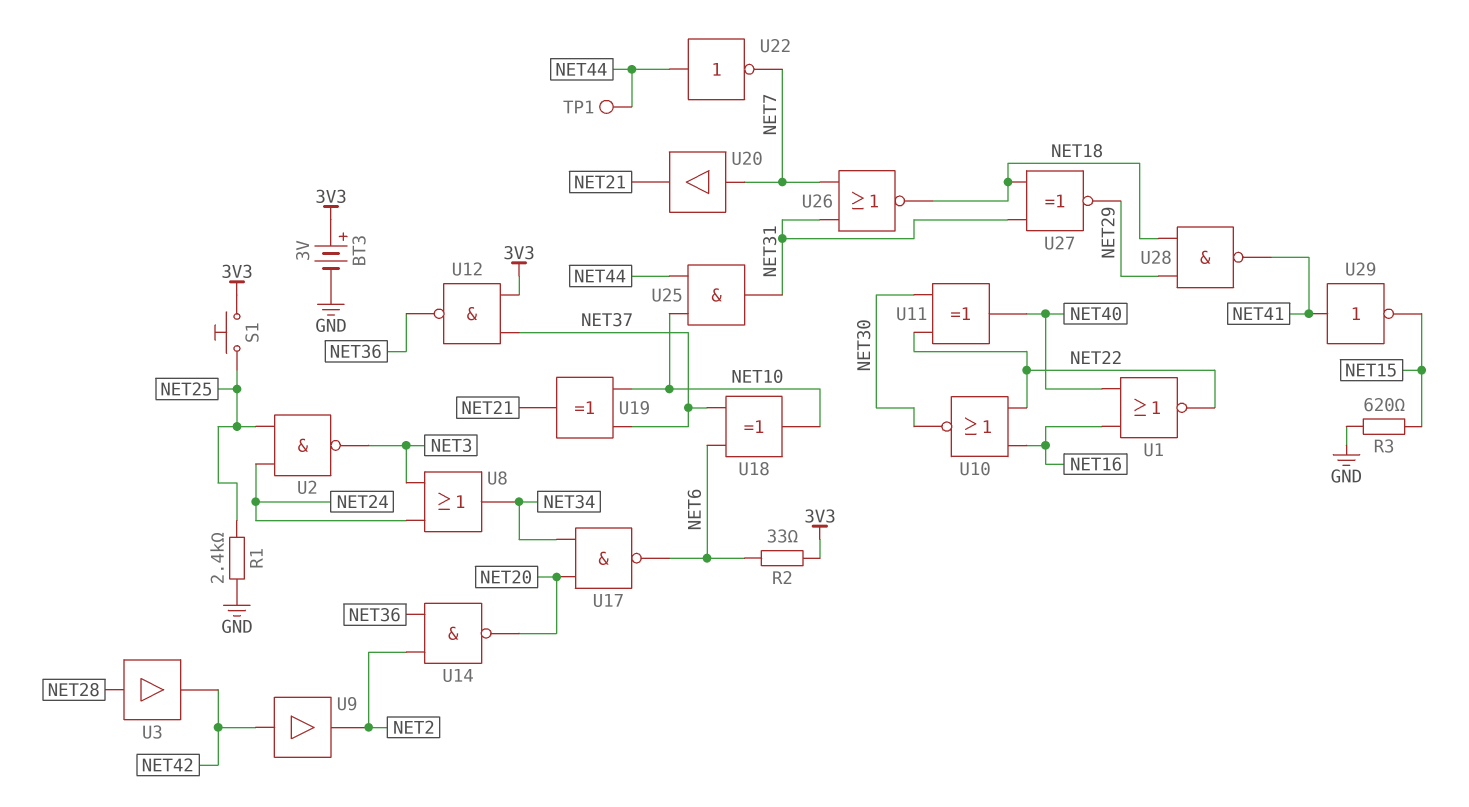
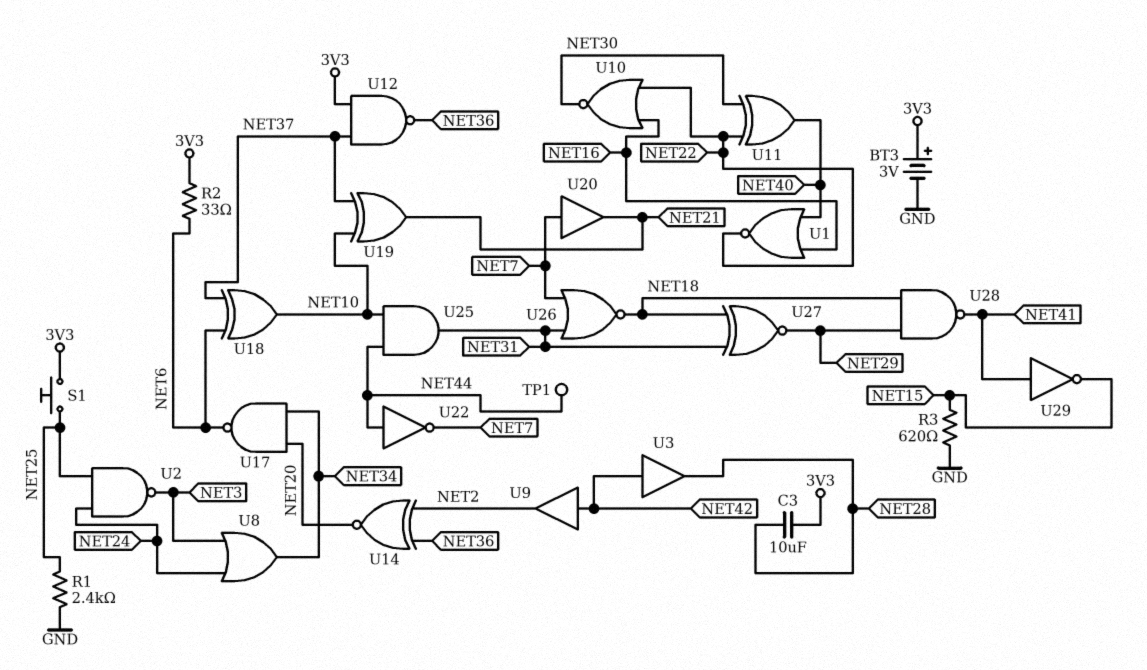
C3: none -> 10uF (3V3, NET28)
U3: buffer (in NET28, out NET42) -> buffer (in NET42, out NET28)
U14: NAND (in NET2, in NET36, out NET20) -> XNOR (in NET2, in NET36, out NET20)

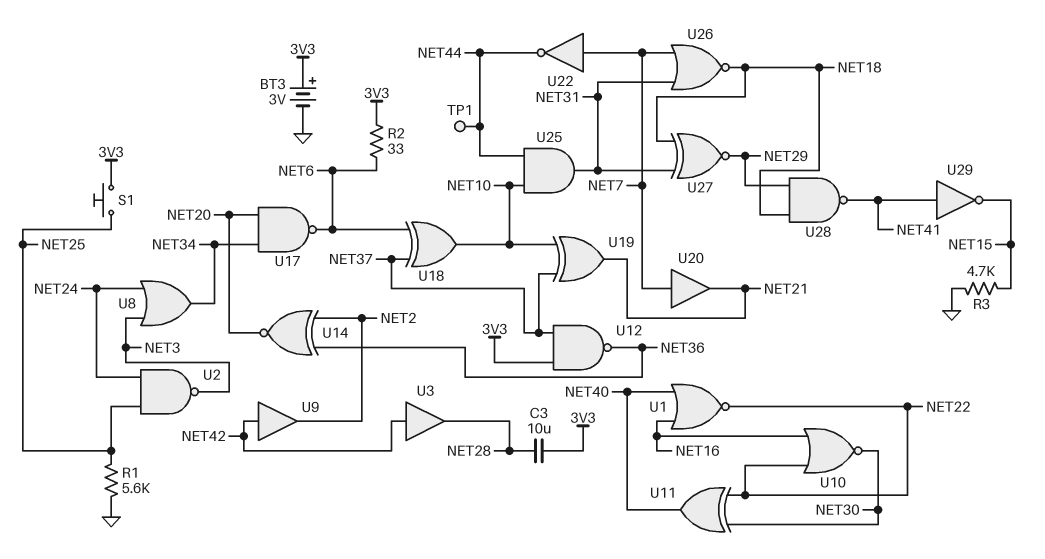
R1: 2.4k (GND, NET25) -> 5.6k (GND, NET25)
R3: 620 (GND, NET15) -> 4.7k (GND, NET15)
U22: NOT (in NET44, out NET7) -> NOT (in NET7, out NET44)

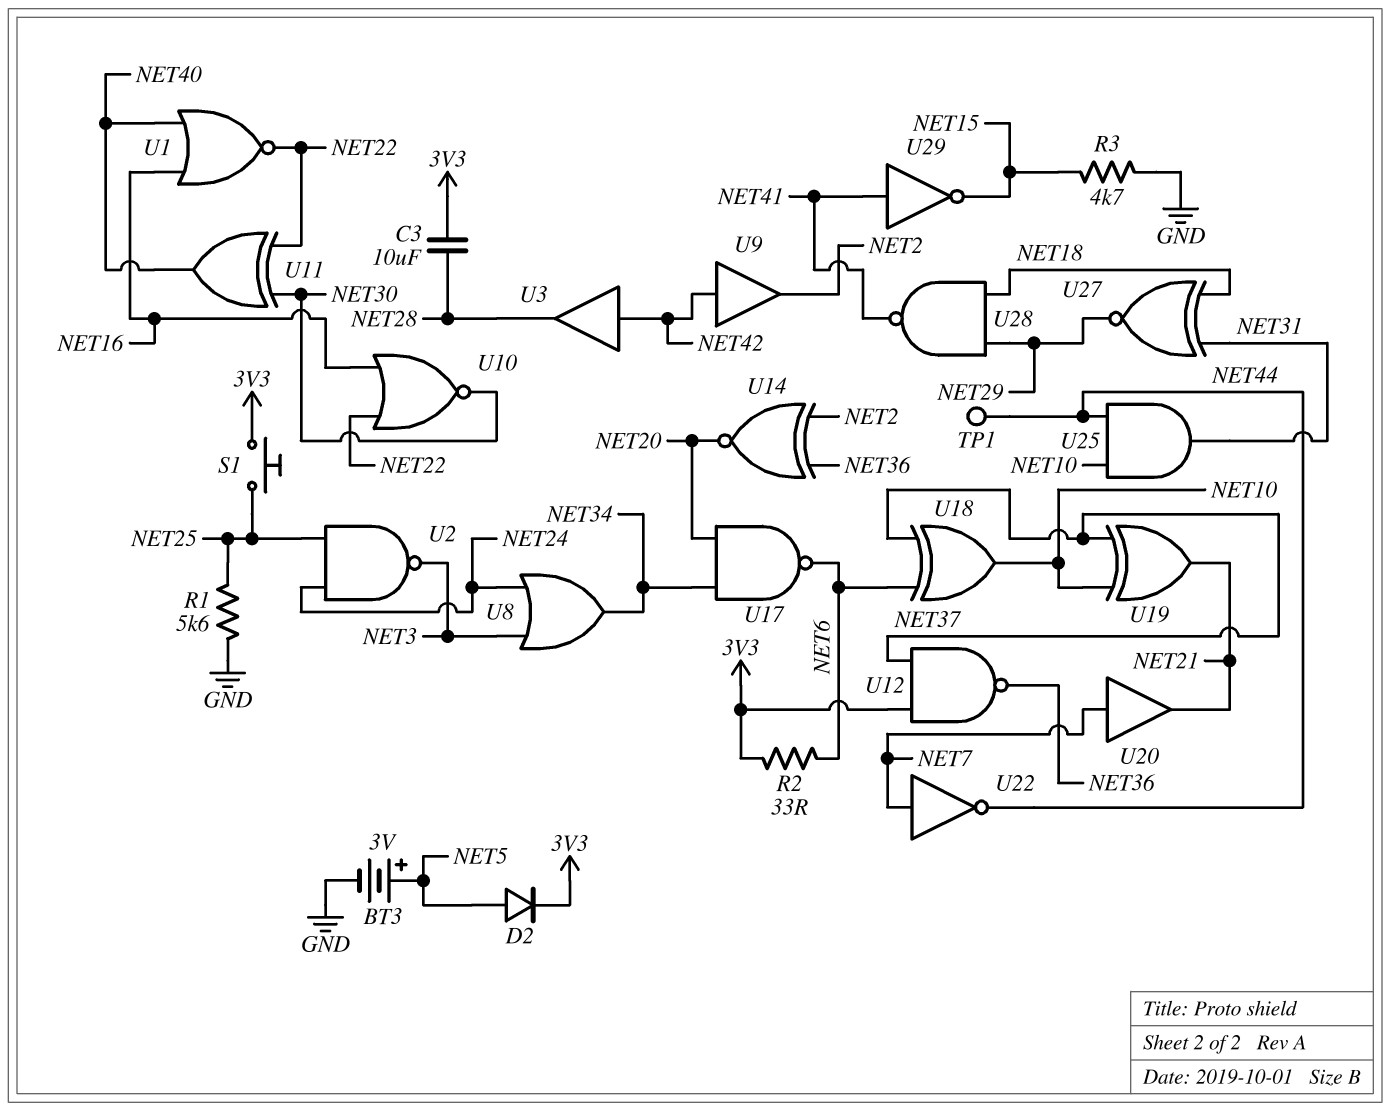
BT3: 3V (plus 3V3, minus GND) -> 3V (plus NET5, minus GND)
D2: none -> diode (A NET5, K 3V3)
U26: NOR (in NET7, in NET31, out NET18) -> none

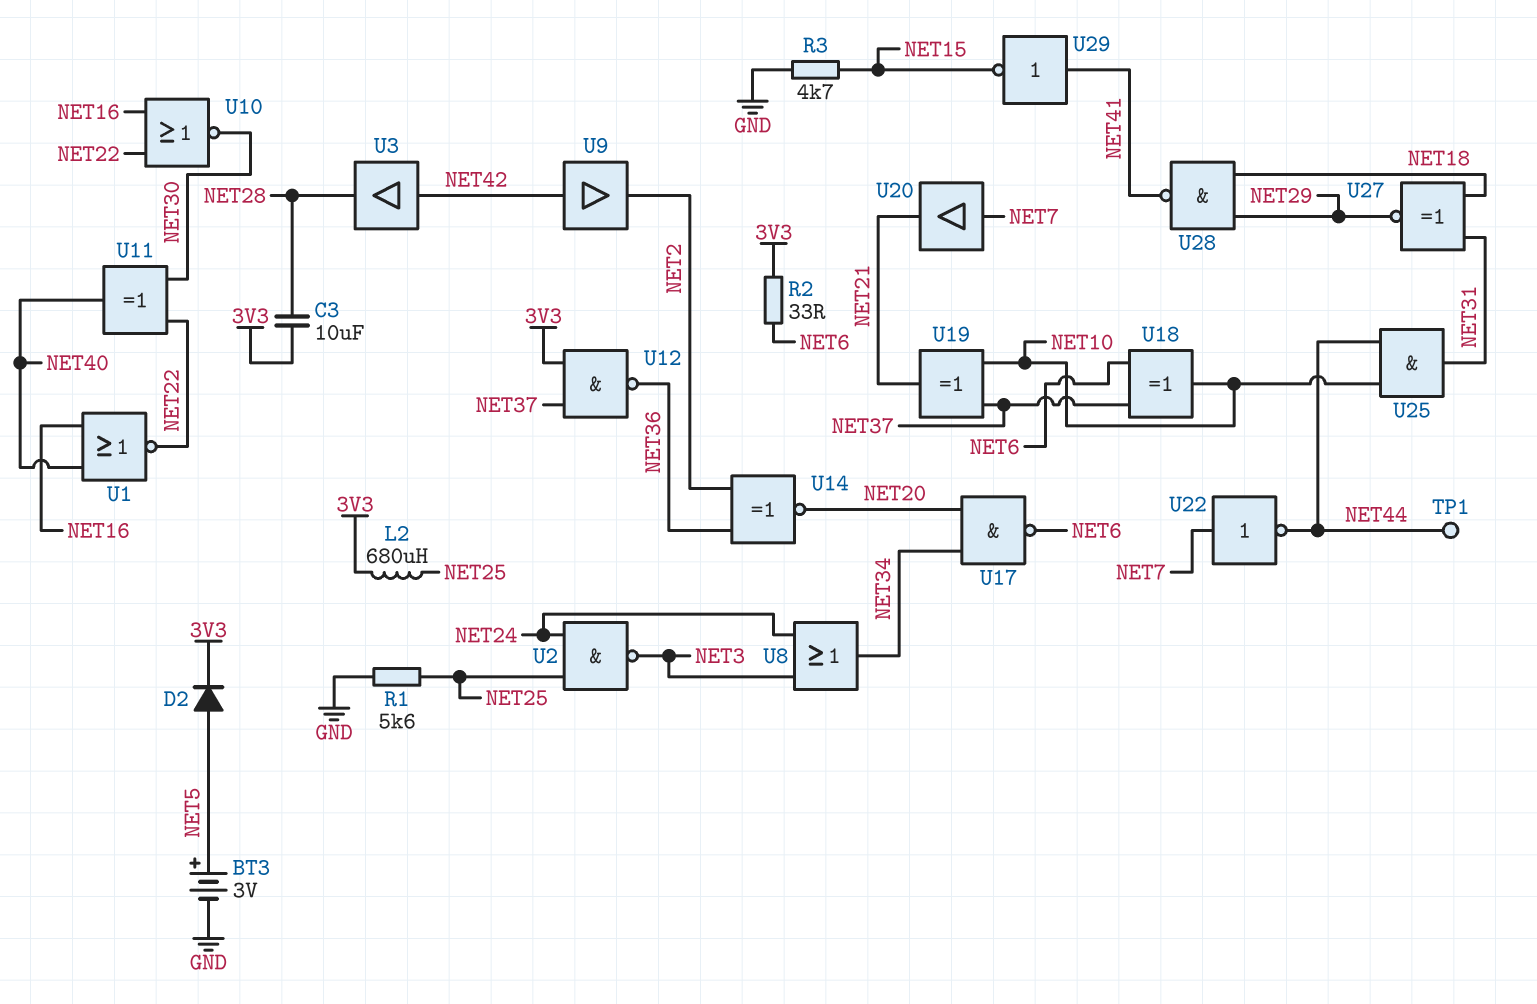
L2: none -> 680uH (3V3, NET25)
S1: button (3V3, NET25) -> none

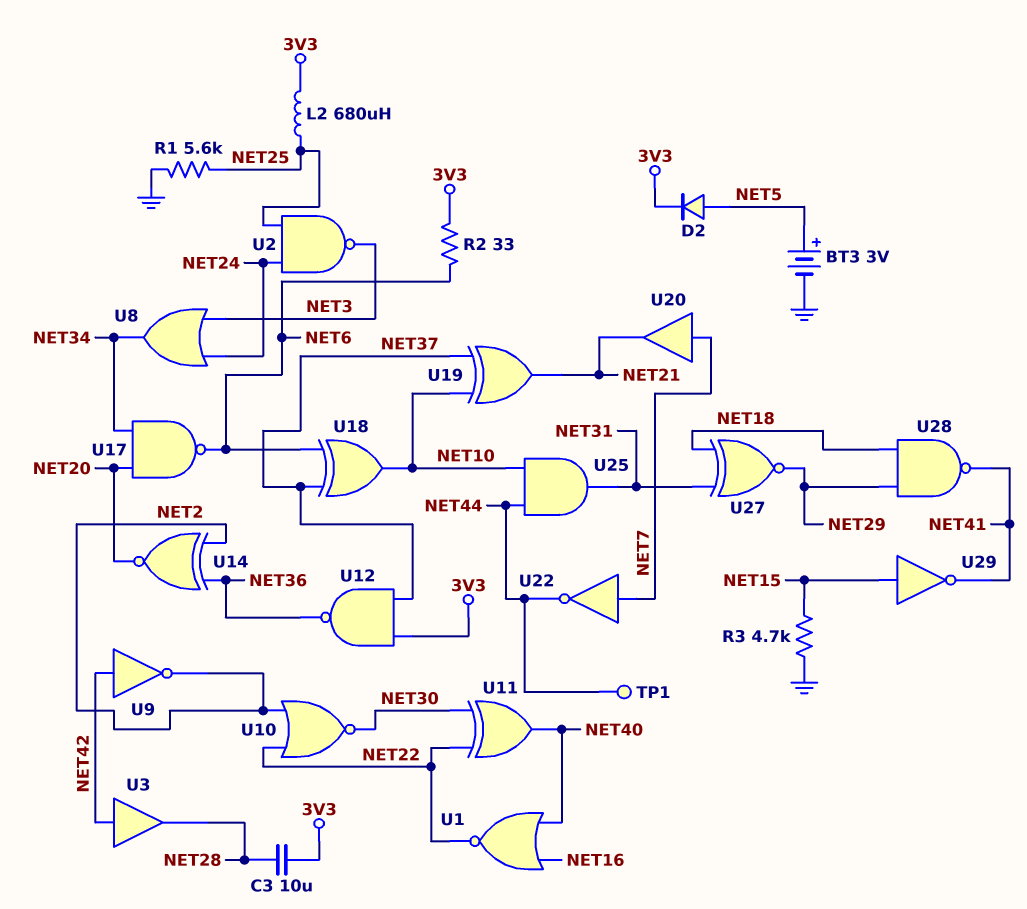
U9: buffer (in NET42, out NET2) -> NOT (in NET42, out NET2)
U10: NOR (in NET16, in NET22, out NET30) -> NOR (in NET2, in NET22, out NET30)
U29: NOT (in NET41, out NET15) -> NOT (in NET15, out NET41)

